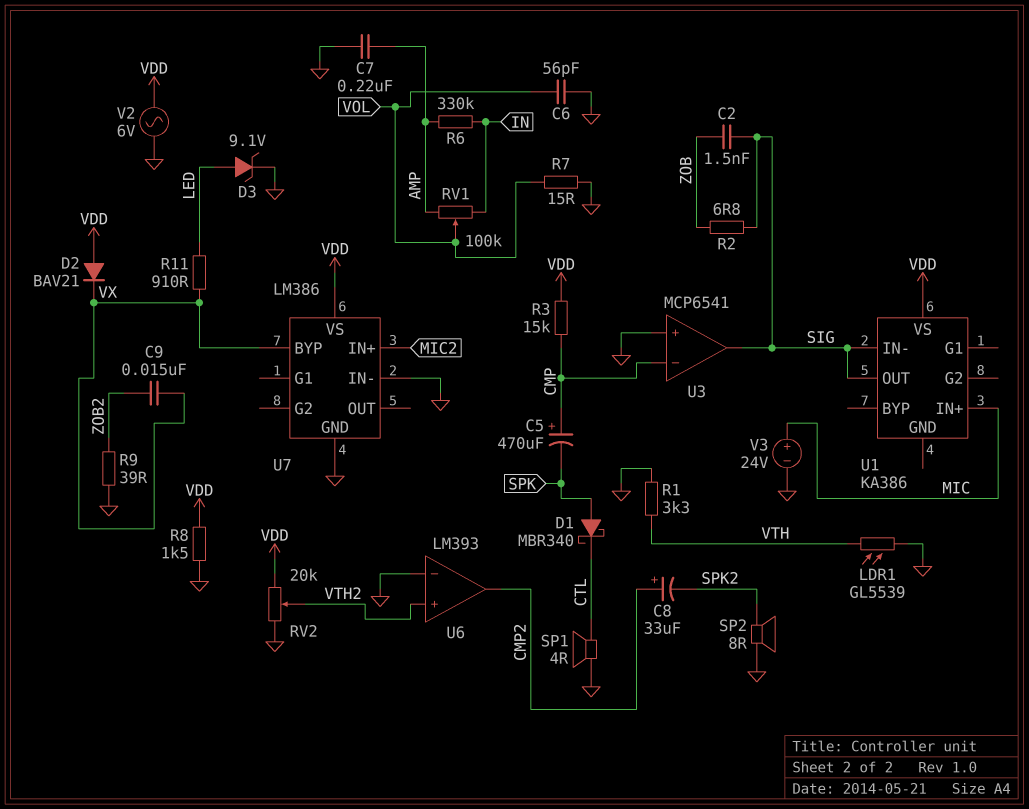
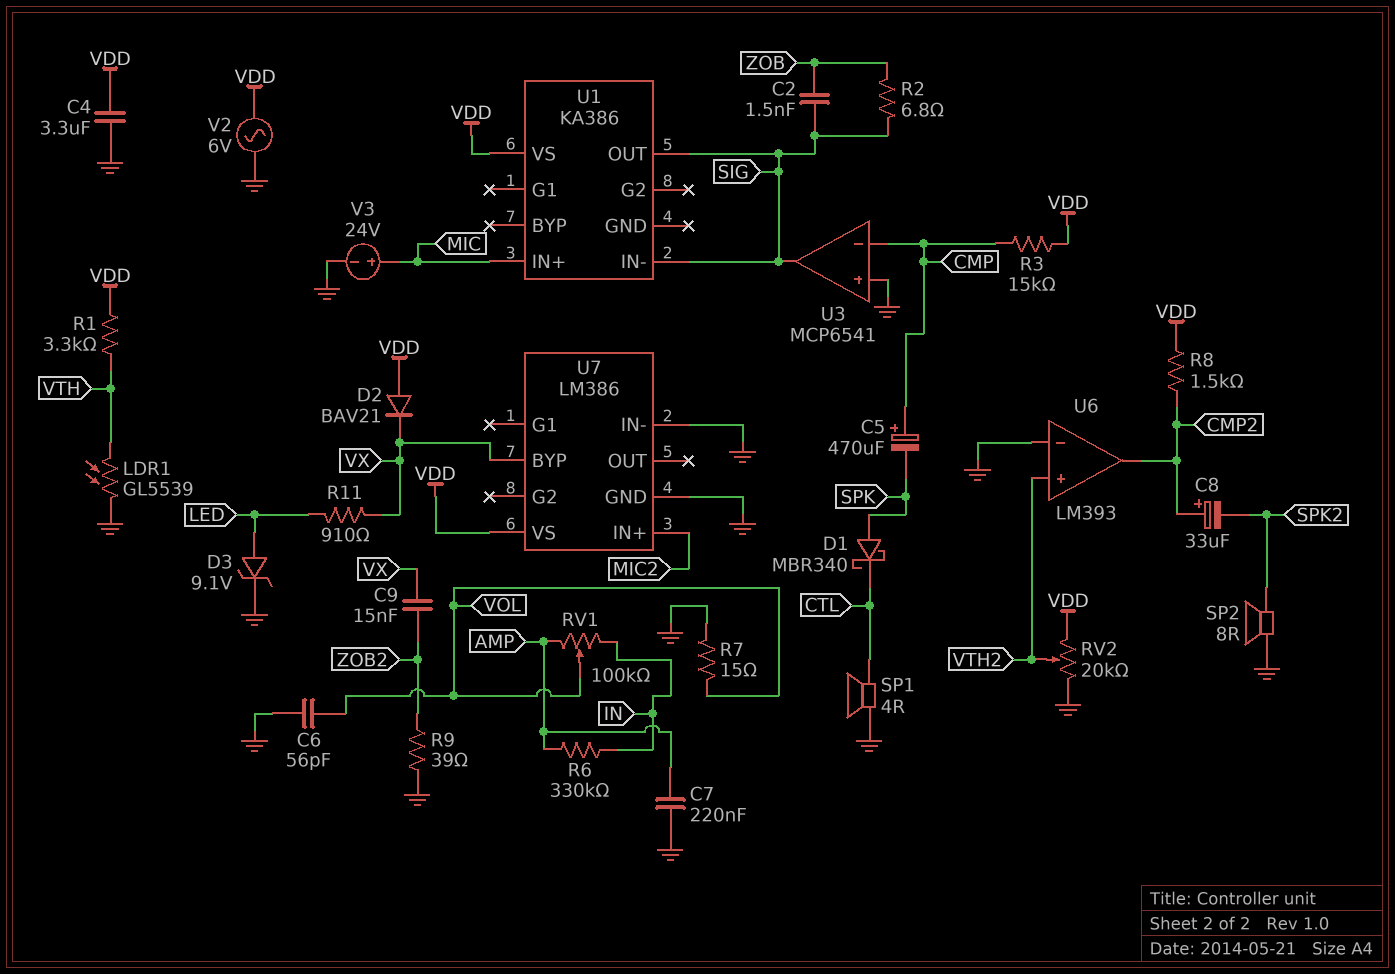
C4: none -> 3.3uF (GND, VDD)
R1: 3.3k (GND, VTH) -> 3.3k (VDD, VTH)
R8: 1.5k (GND, VDD) -> 1.5k (CMP2, VDD)

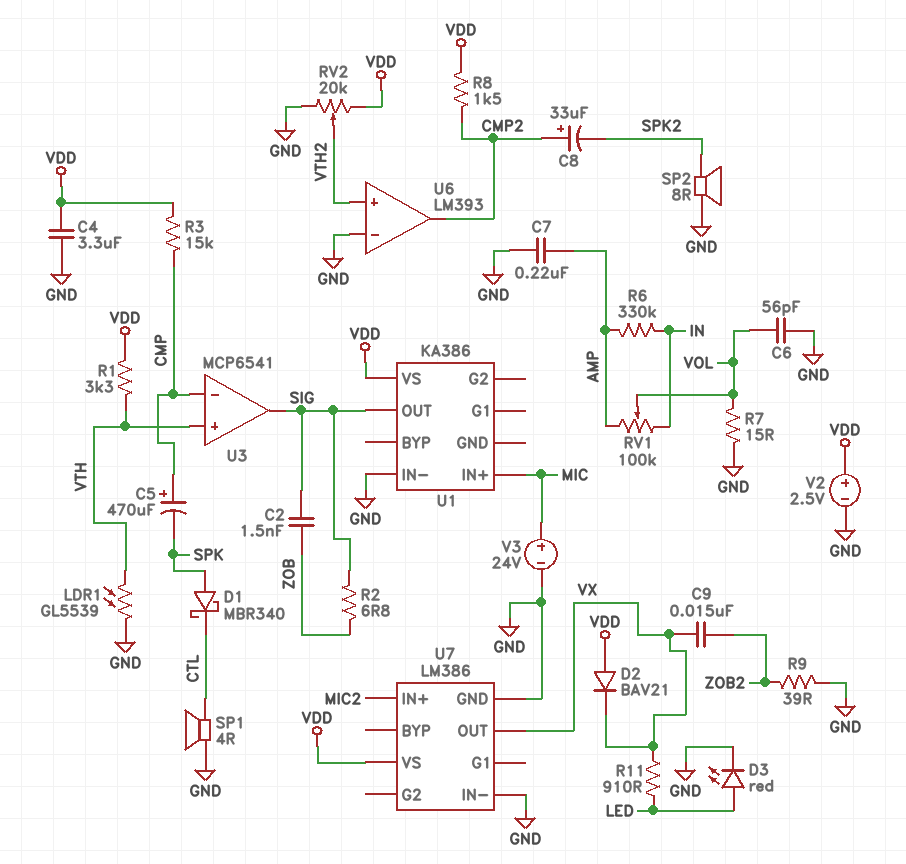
D3: zener 9.1V (A LED, K GND) -> LED red (A LED, K GND)
U1 pin IN-: SIG -> GND
U3 pin in+: GND -> VTH
U7 pin BYP: VX -> none
U7 pin OUT: none -> VX
V2: AC 6V (GND, VDD) -> 2.5V (plus VDD, minus GND)

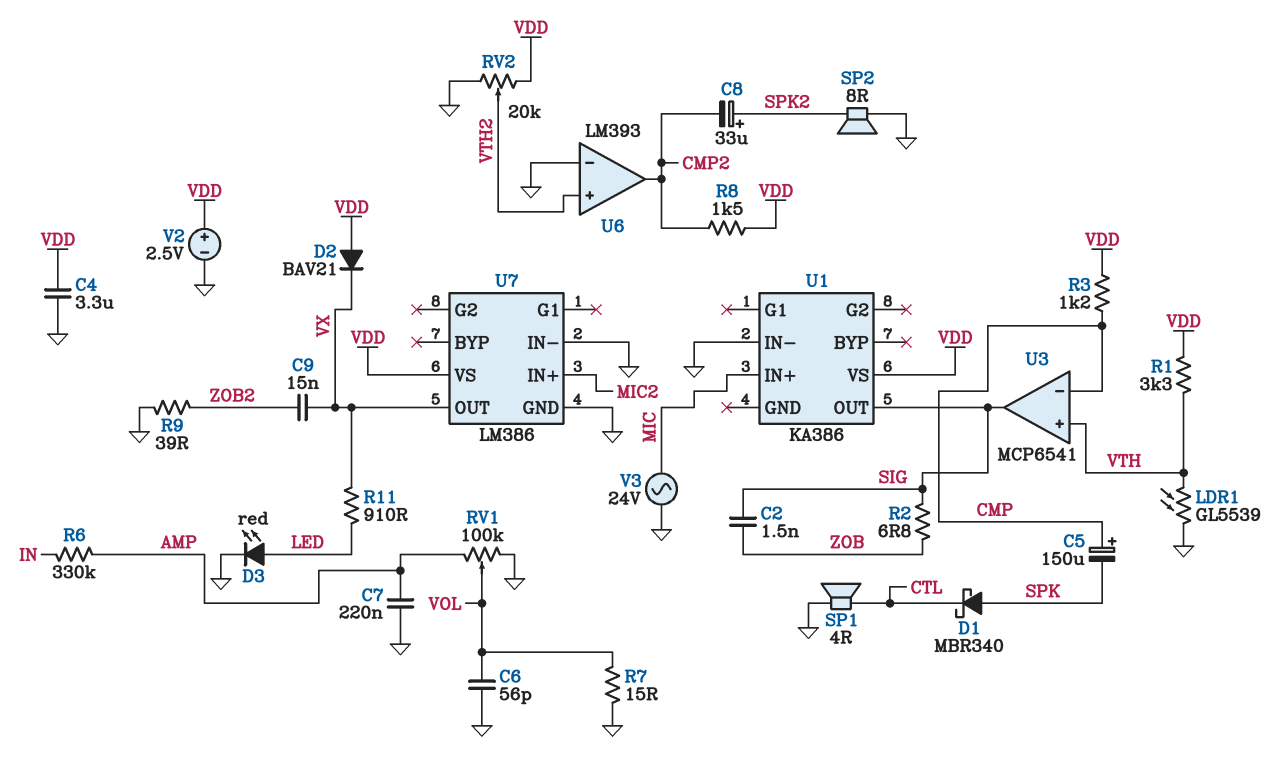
C5: 470uF (plus CMP, minus SPK) -> 150uF (plus CMP, minus SPK)
C8: 33uF (plus CMP2, minus SPK2) -> 33uF (plus SPK2, minus CMP2)
R3: 15k (CMP, VDD) -> 1.2k (CMP, VDD)
RV1: 100k (AMP, IN, wiper VOL) -> 100k (AMP, GND, wiper VOL)
V3: 24V (plus MIC, minus GND) -> AC 24V (GND, MIC)

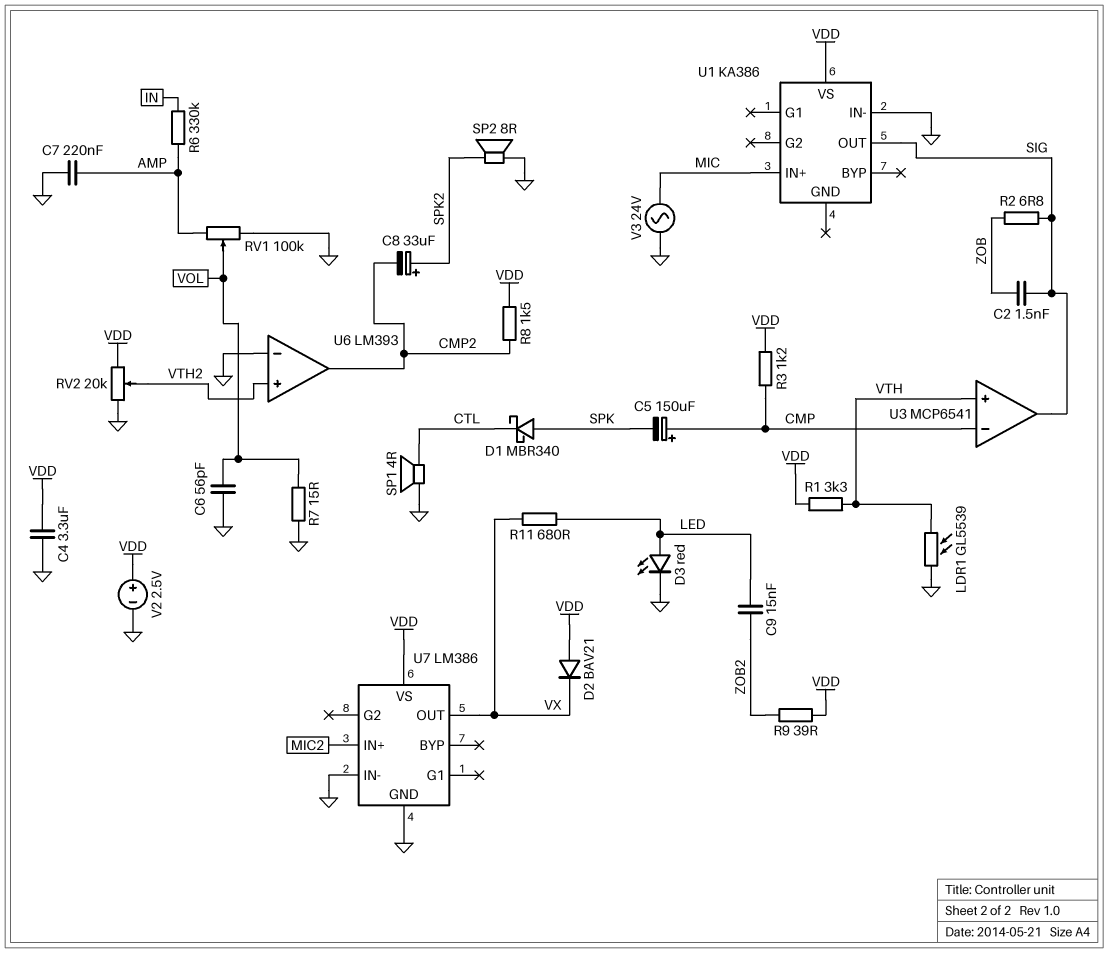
C9: 15nF (VX, ZOB2) -> 15nF (LED, ZOB2)
R9: 39 (GND, ZOB2) -> 39 (VDD, ZOB2)
R11: 910 (LED, VX) -> 680 (LED, VX)

